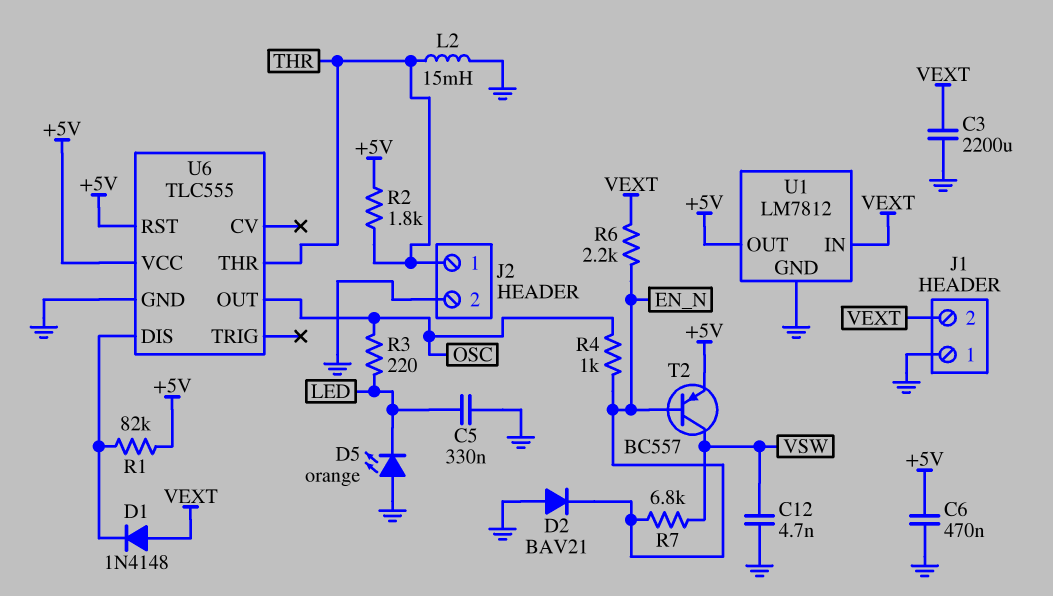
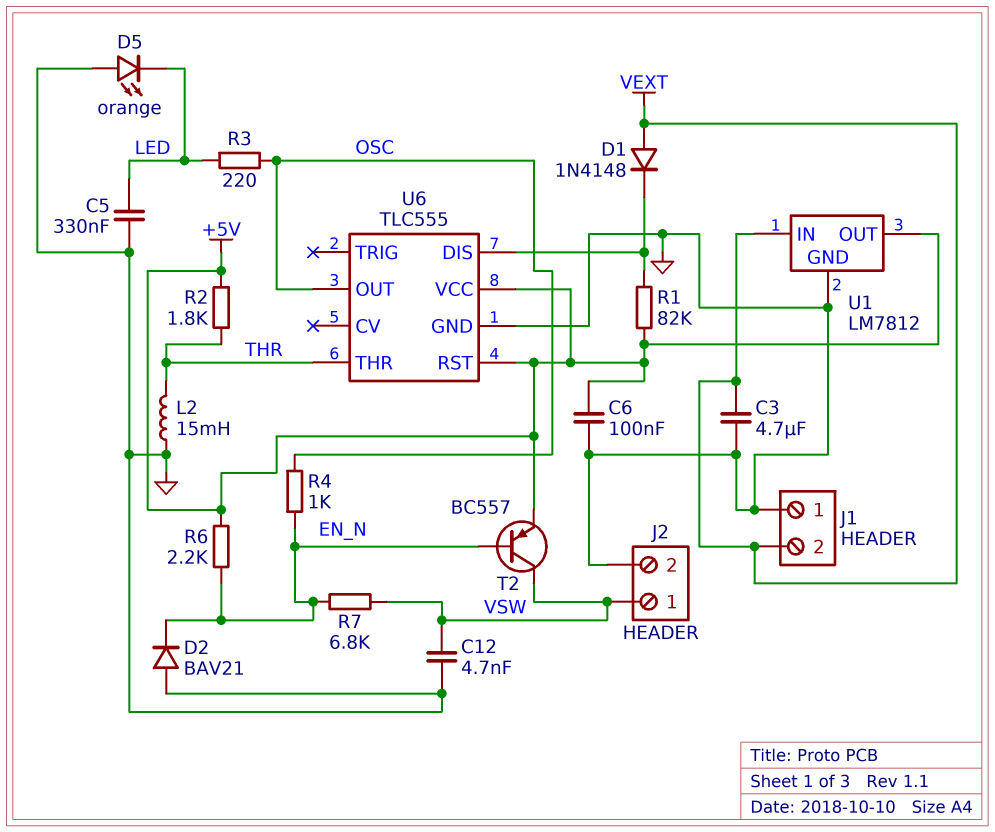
C3: 2200uF (GND, VEXT) -> 4.7uF (GND, VEXT)
C6: 470nF (+5V, GND) -> 100nF (+5V, GND)
J2 pin 1: THR -> VSW
R6: 2.2k (EN_N, VEXT) -> 2.2k (+5V, EN_N)

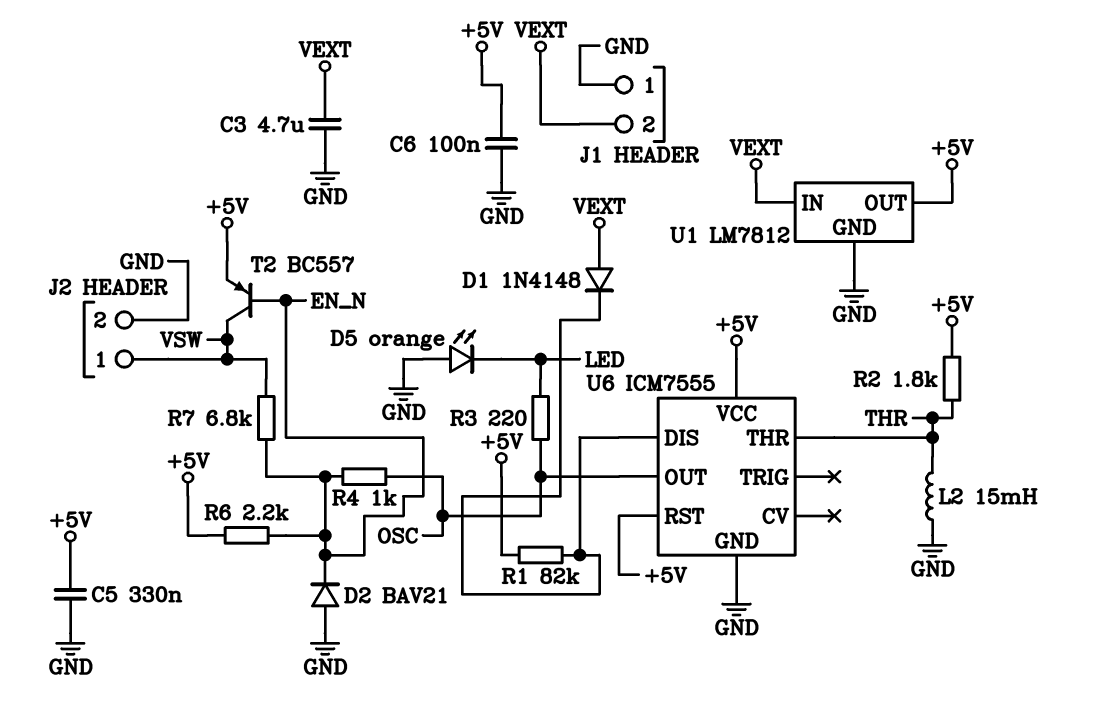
C5: 330nF (GND, LED) -> 330nF (+5V, GND)
C12: 4.7nF (GND, VSW) -> none
U6: TLC555 -> ICM7555

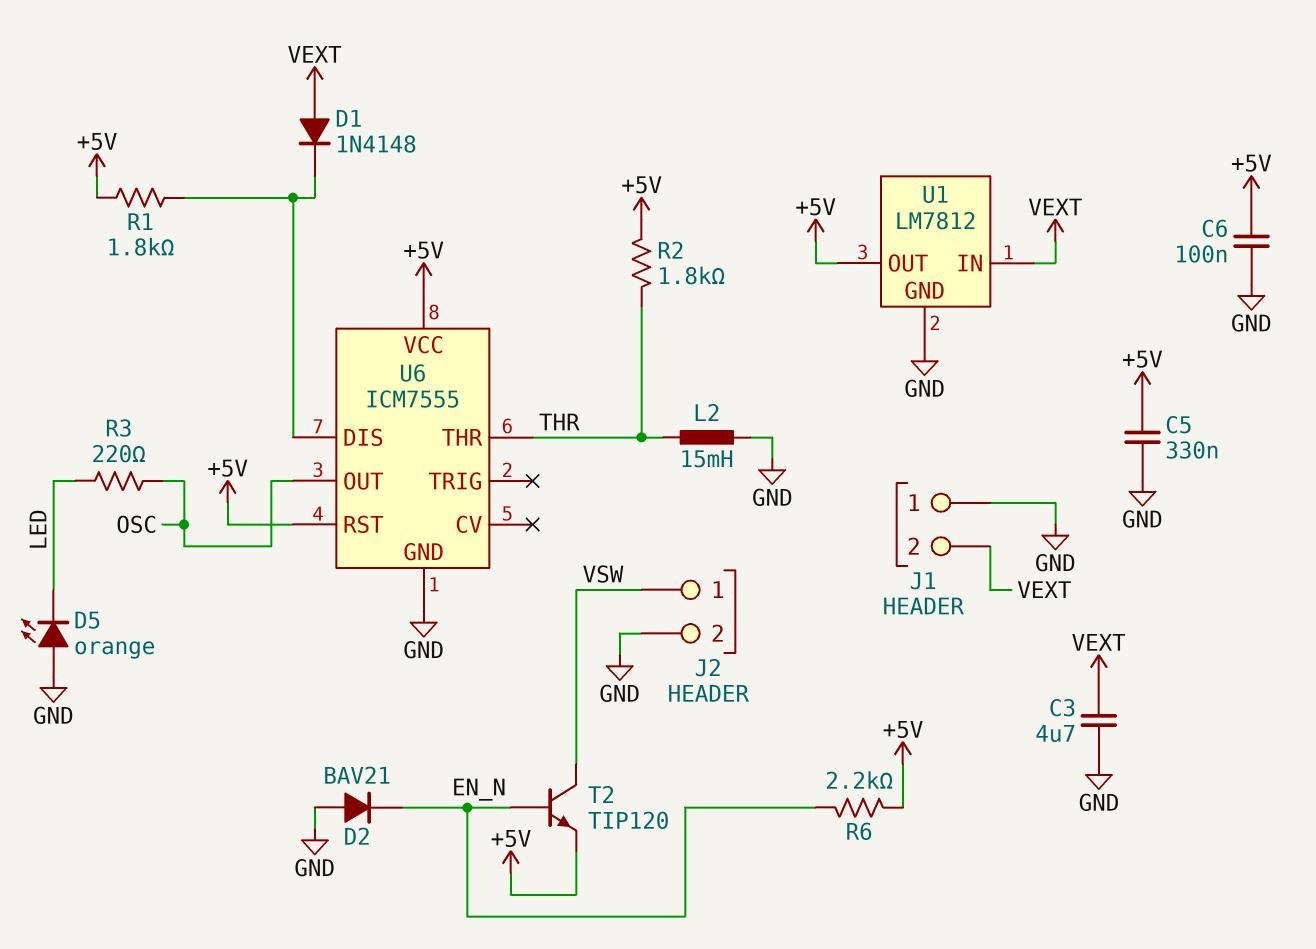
R1: 82k (+5V, U6/DIS) -> 1.8k (+5V, U6/DIS)
R4: 1k (EN_N, OSC) -> none
R7: 6.8k (EN_N, VSW) -> none
T2: PNP BC557 (B EN_N, C VSW, E +5V) -> NPN TIP120 (B EN_N, C VSW, E +5V)

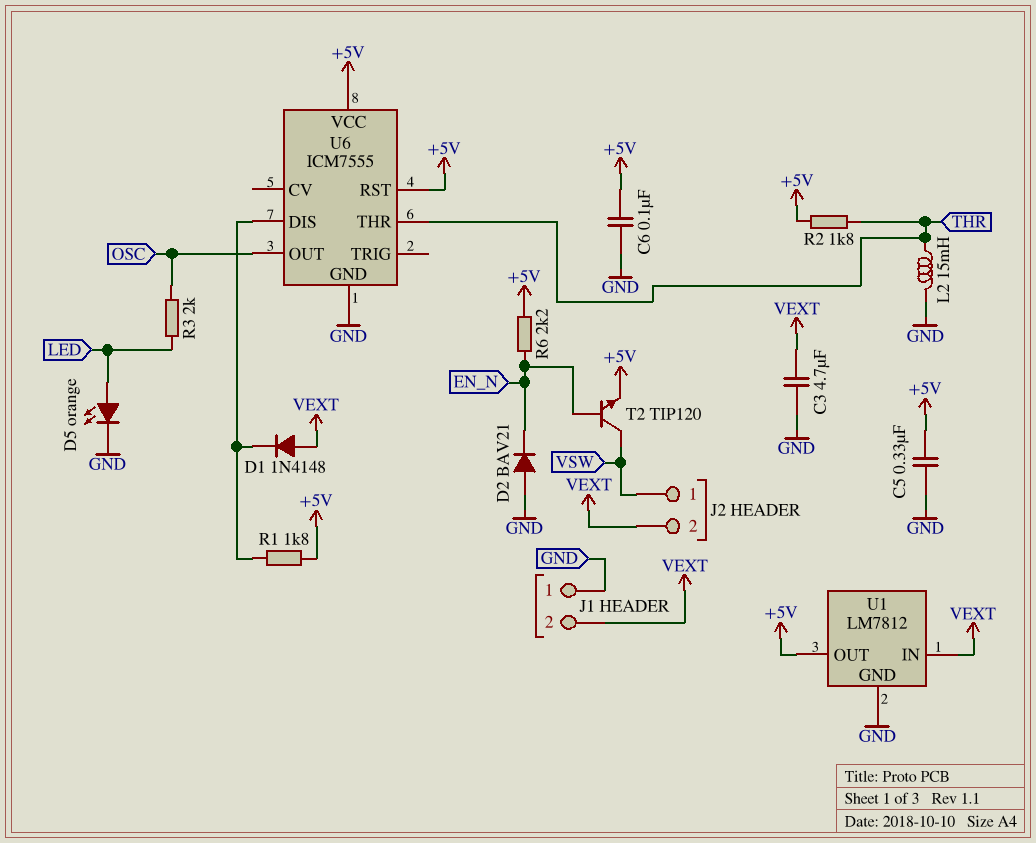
D5: LED orange (A GND, K LED) -> LED orange (A LED, K GND)
J2 pin 2: GND -> VEXT
R3: 220 (LED, OSC) -> 2k (LED, OSC)

